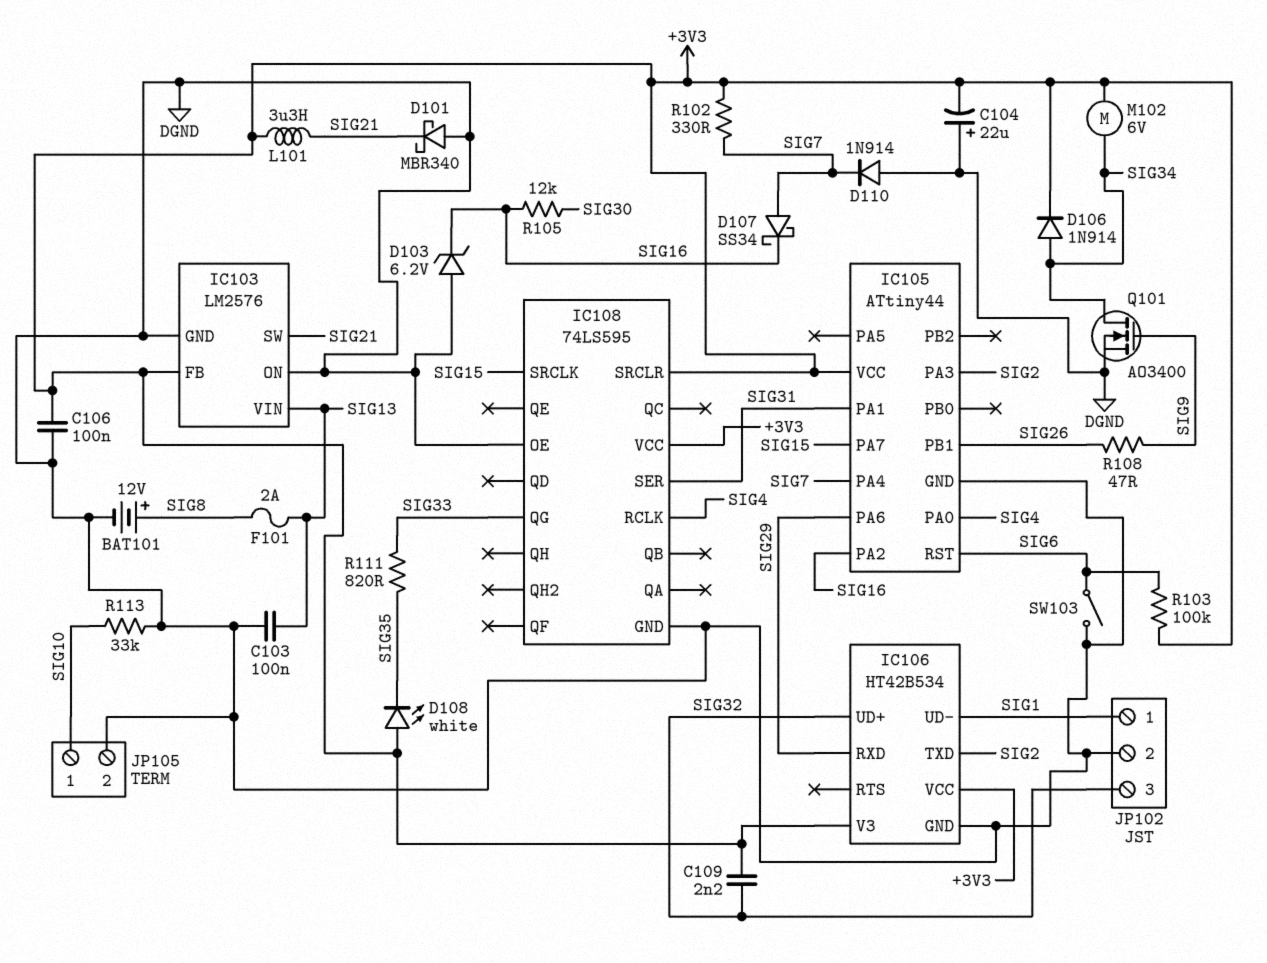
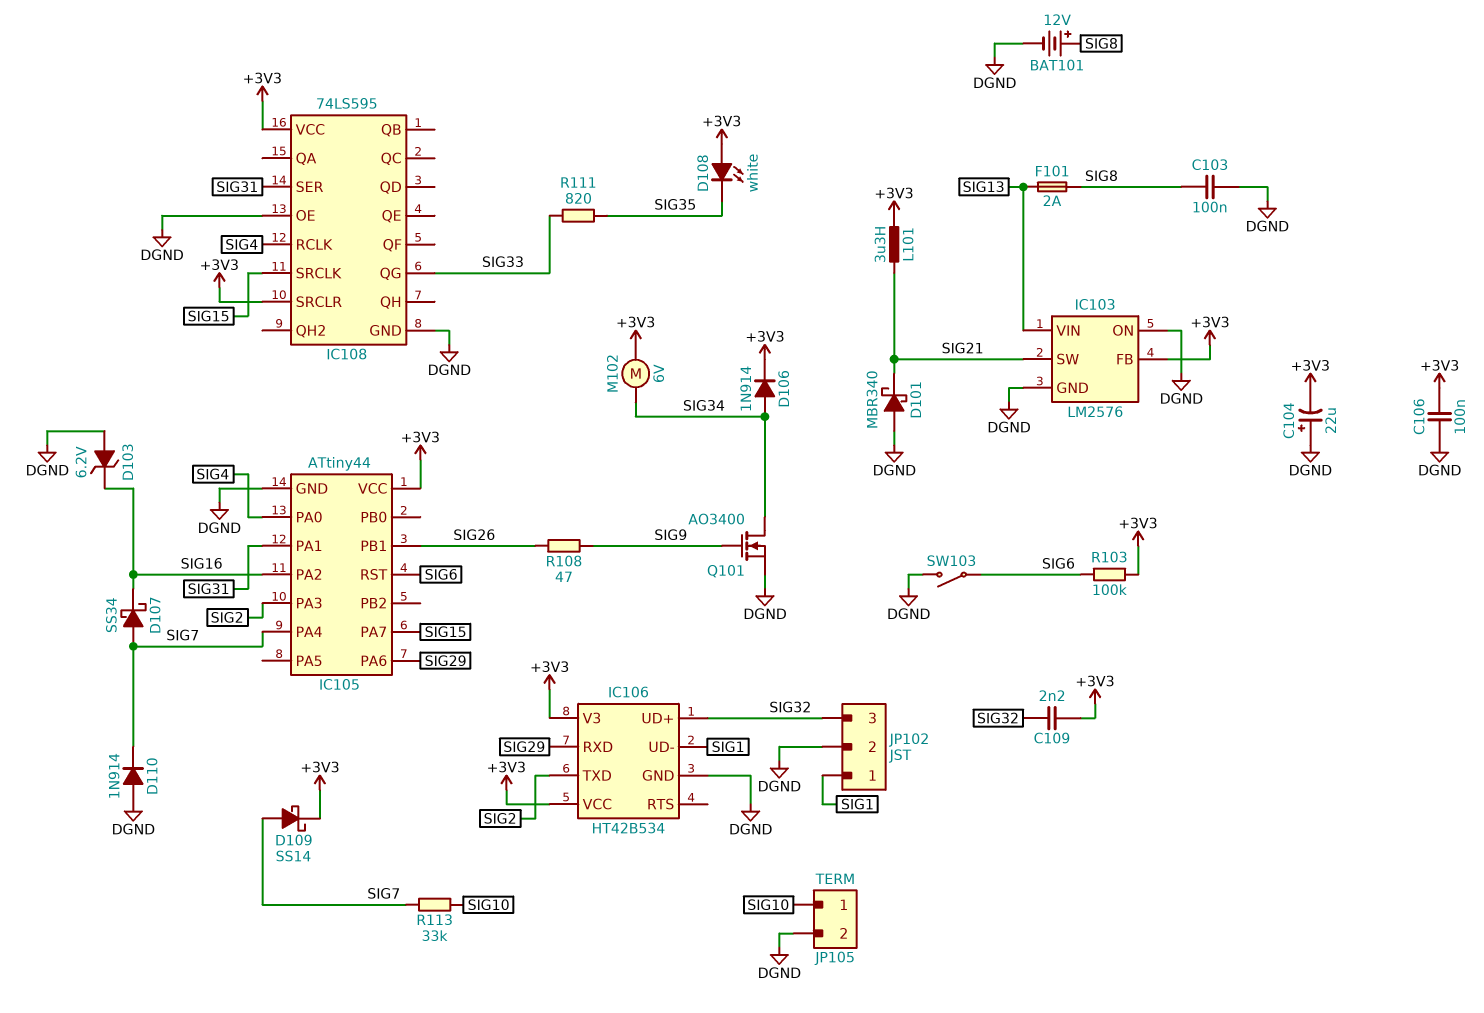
C103: 100nF (DGND, SIG13) -> 100nF (DGND, SIG8)
D109: none -> schottky SS14 (A SIG7, K +3V3)
R102: 330 (+3V3, SIG7) -> none
R105: 12k (SIG16, SIG30) -> none
R113: 33k (DGND, SIG10) -> 33k (SIG7, SIG10)

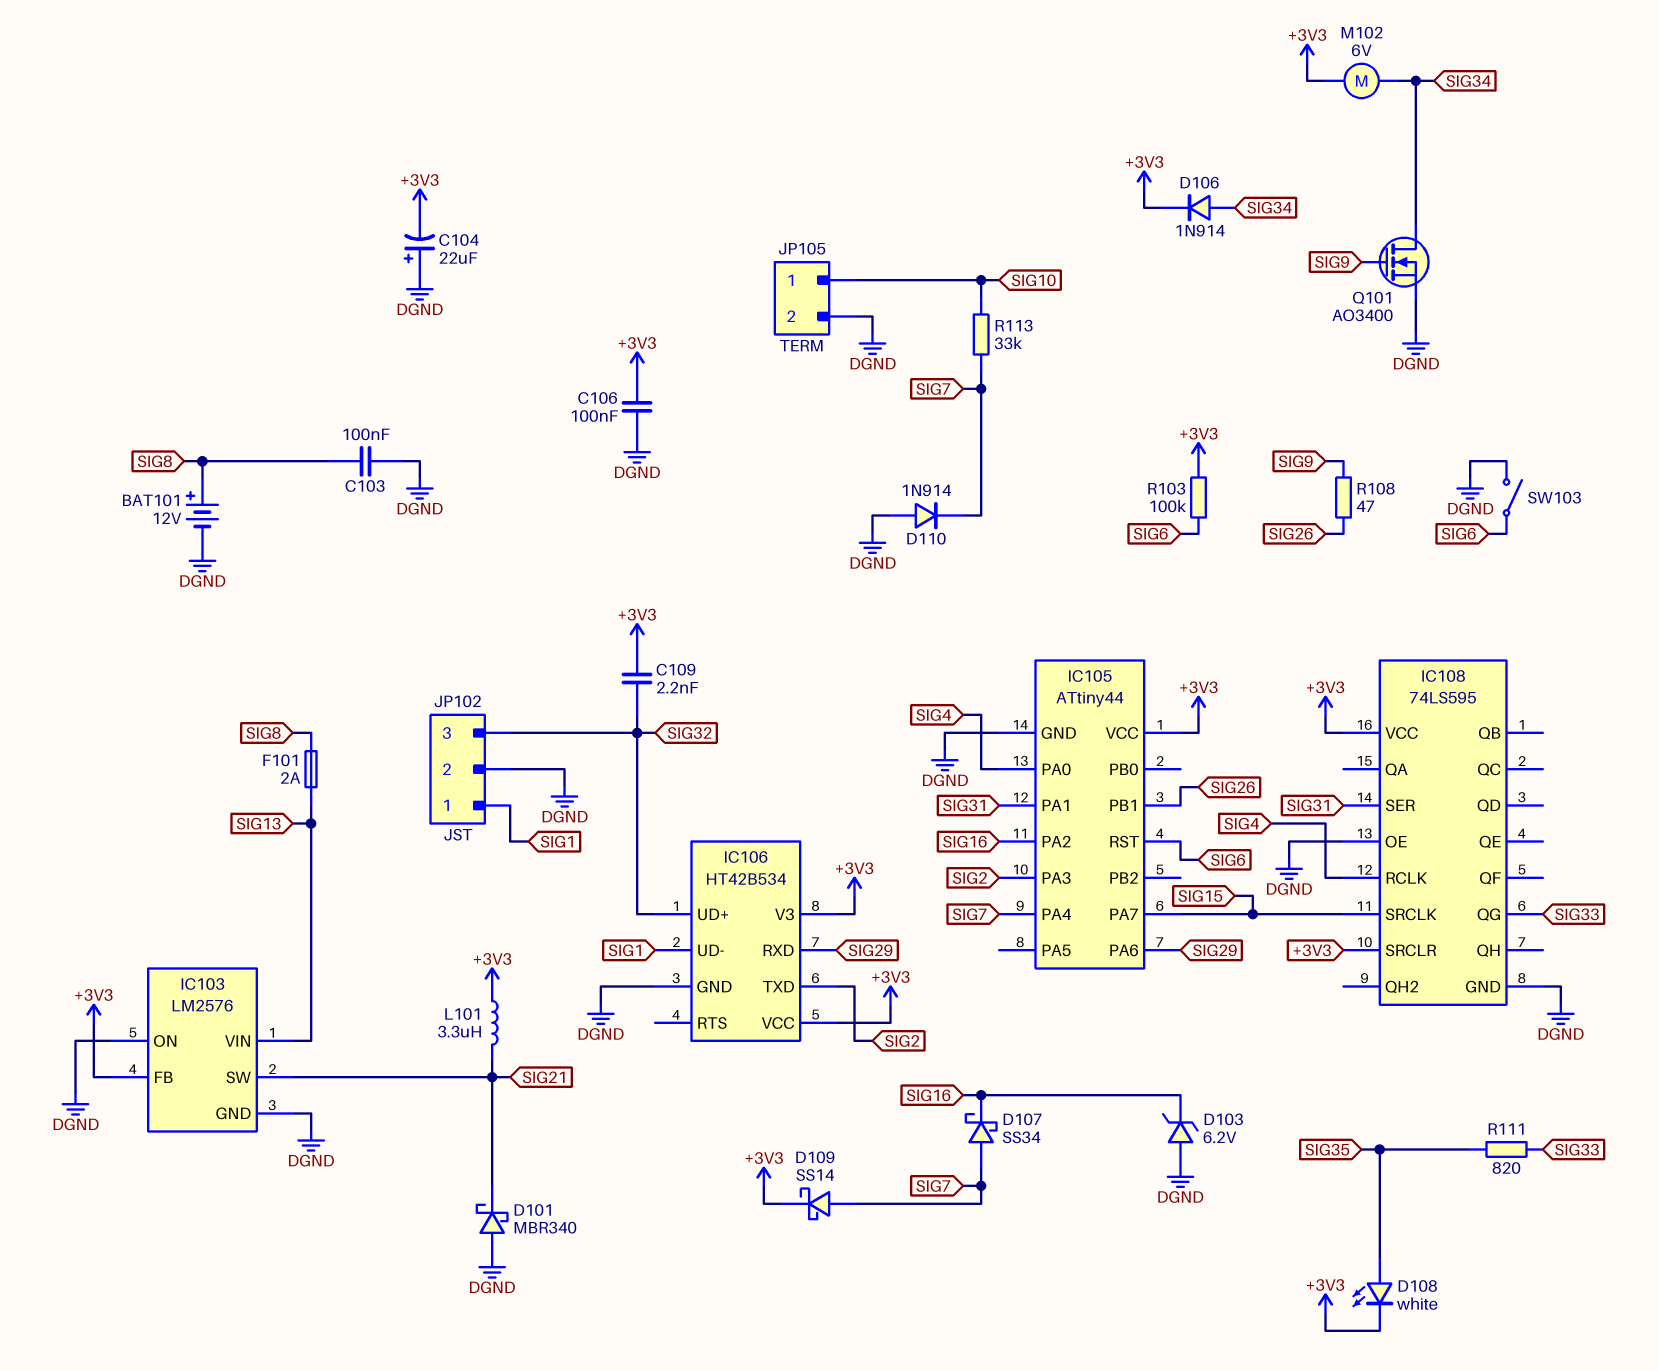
D108: LED white (A +3V3, K SIG35) -> LED white (A SIG35, K +3V3)

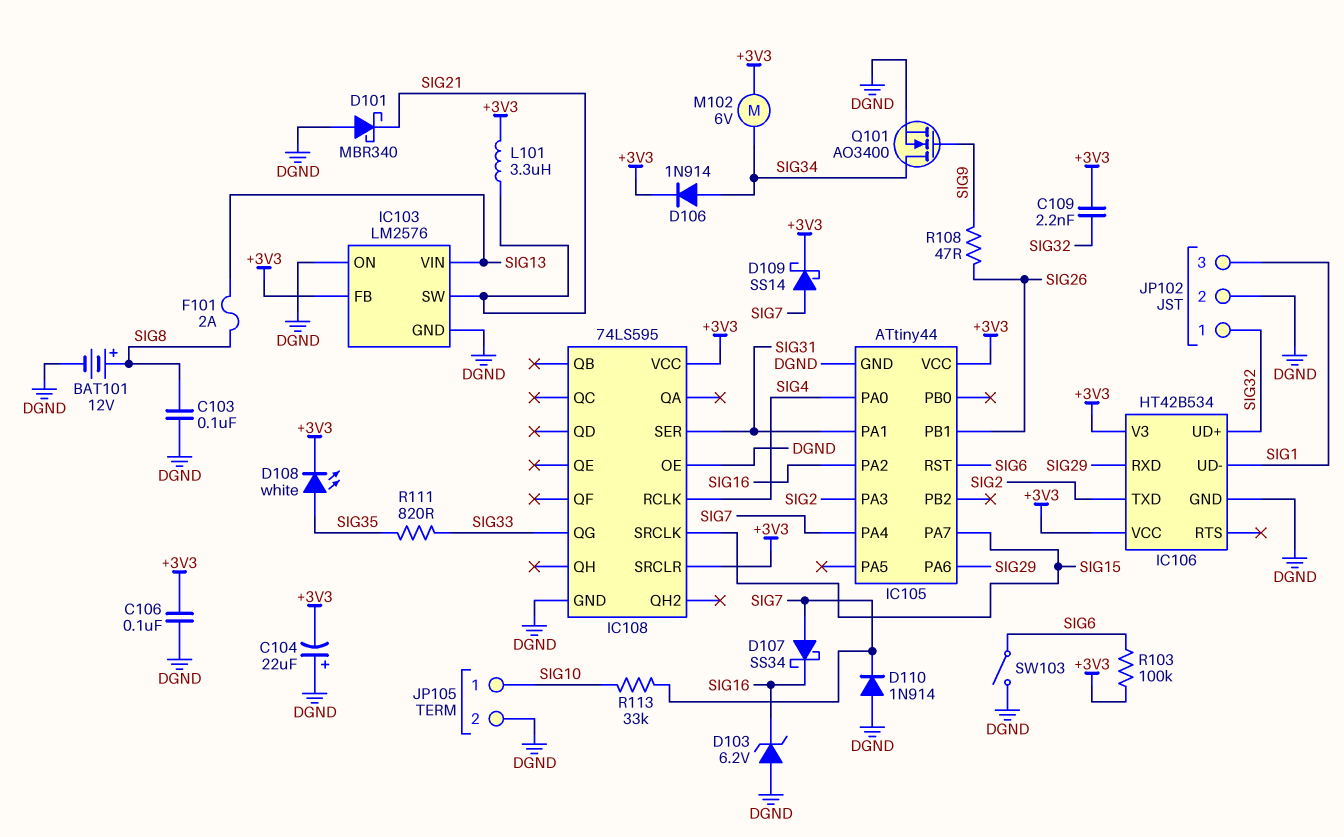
JP102 pin 1: SIG1 -> SIG32
JP102 pin 3: SIG32 -> SIG1

